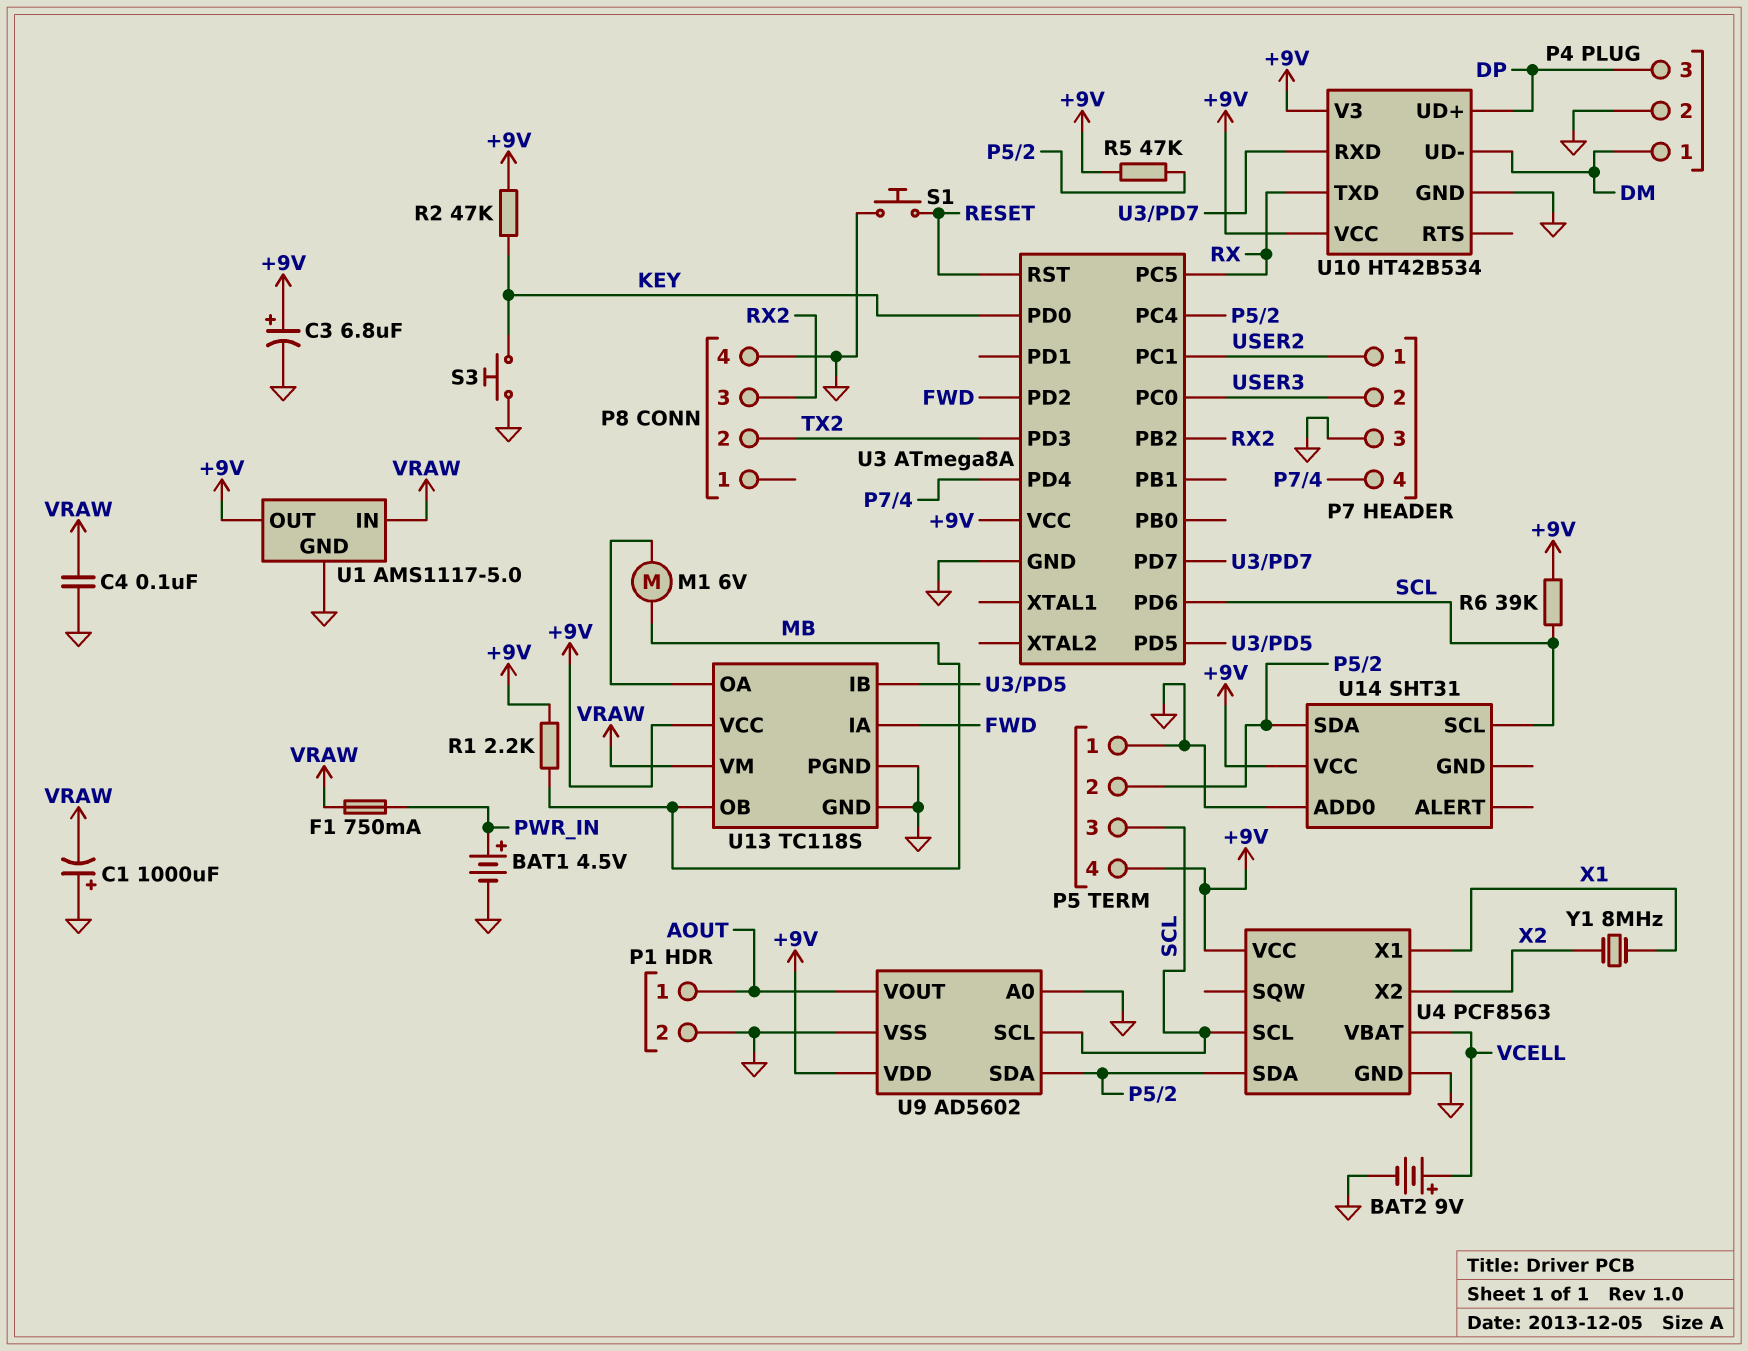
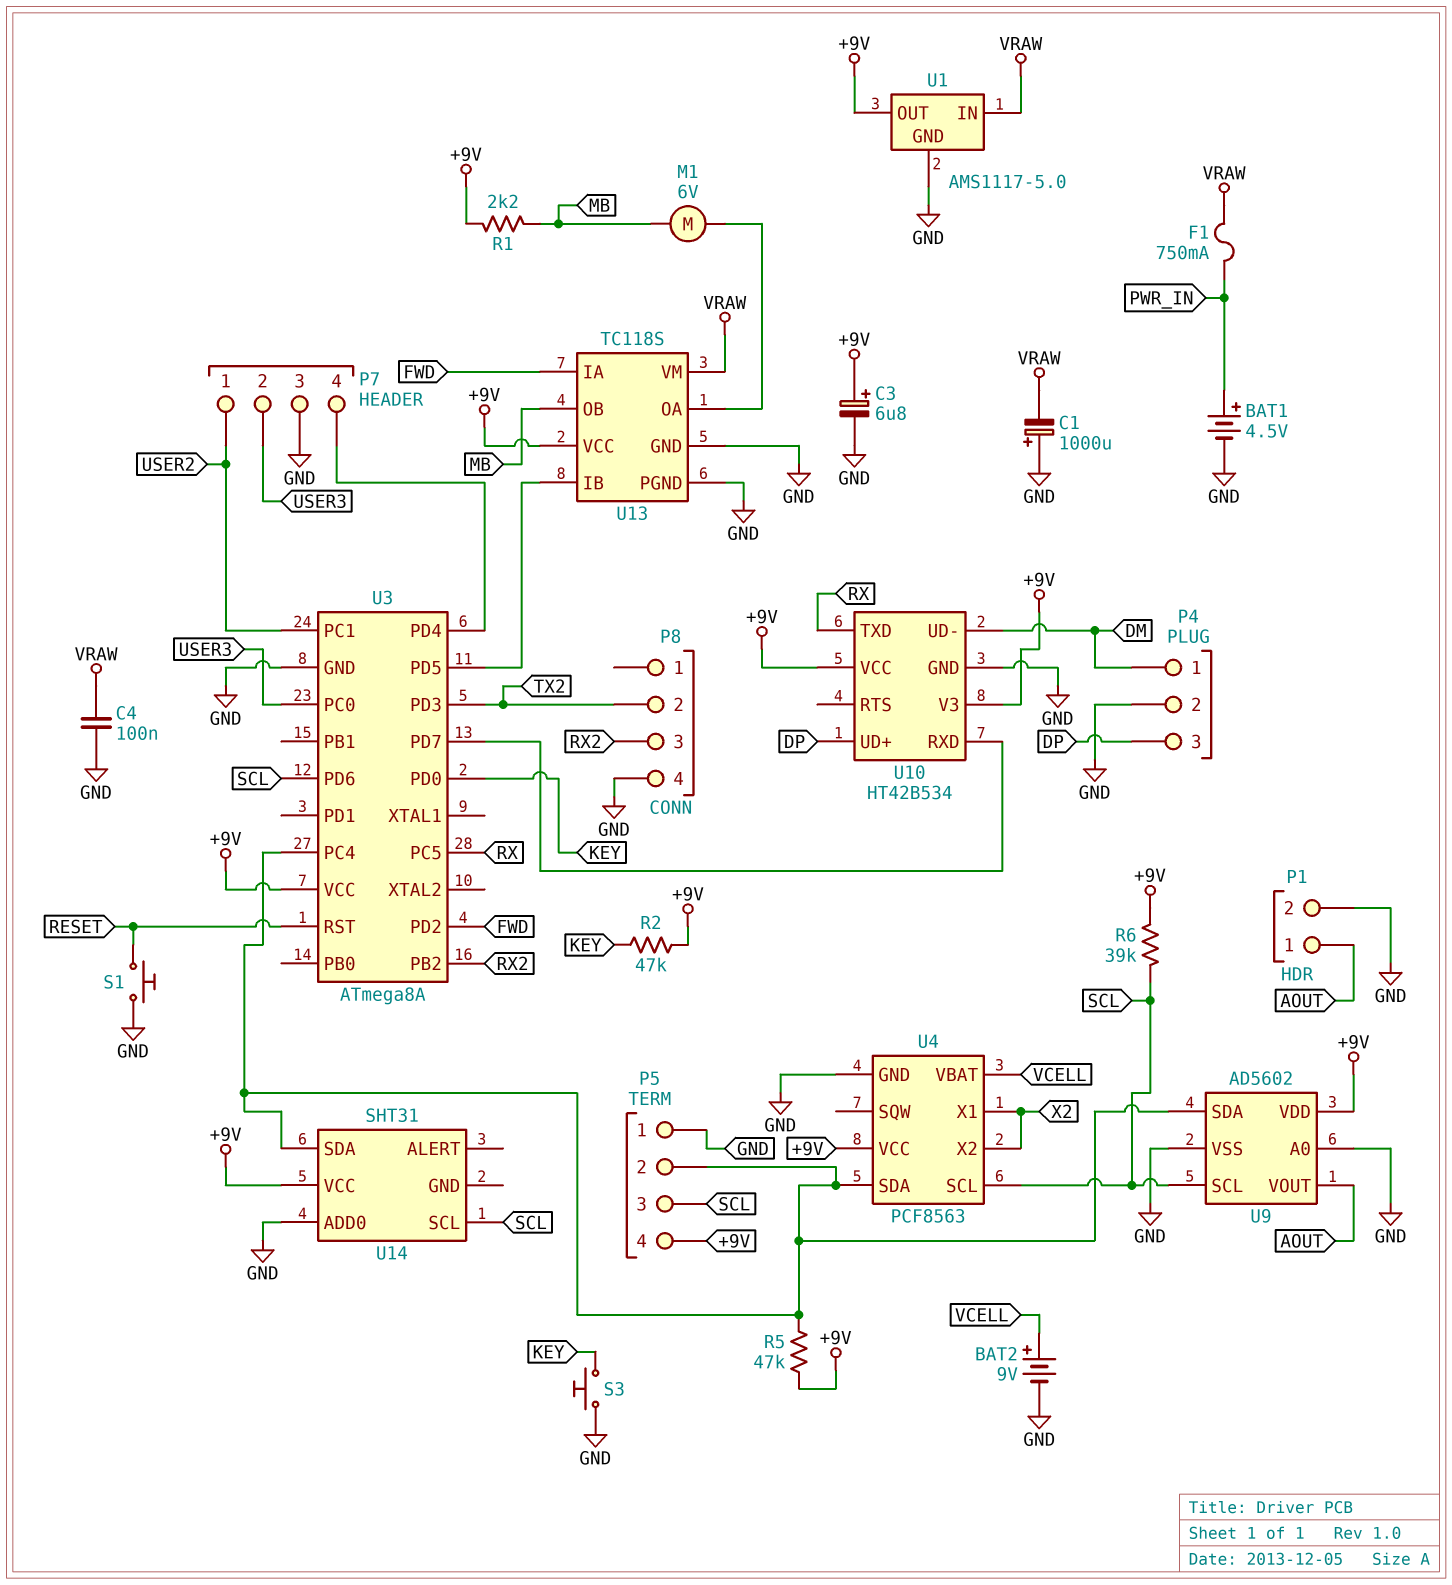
U4 pin X1: X1 -> X2
Y1: 8MHz (X1, X2) -> none

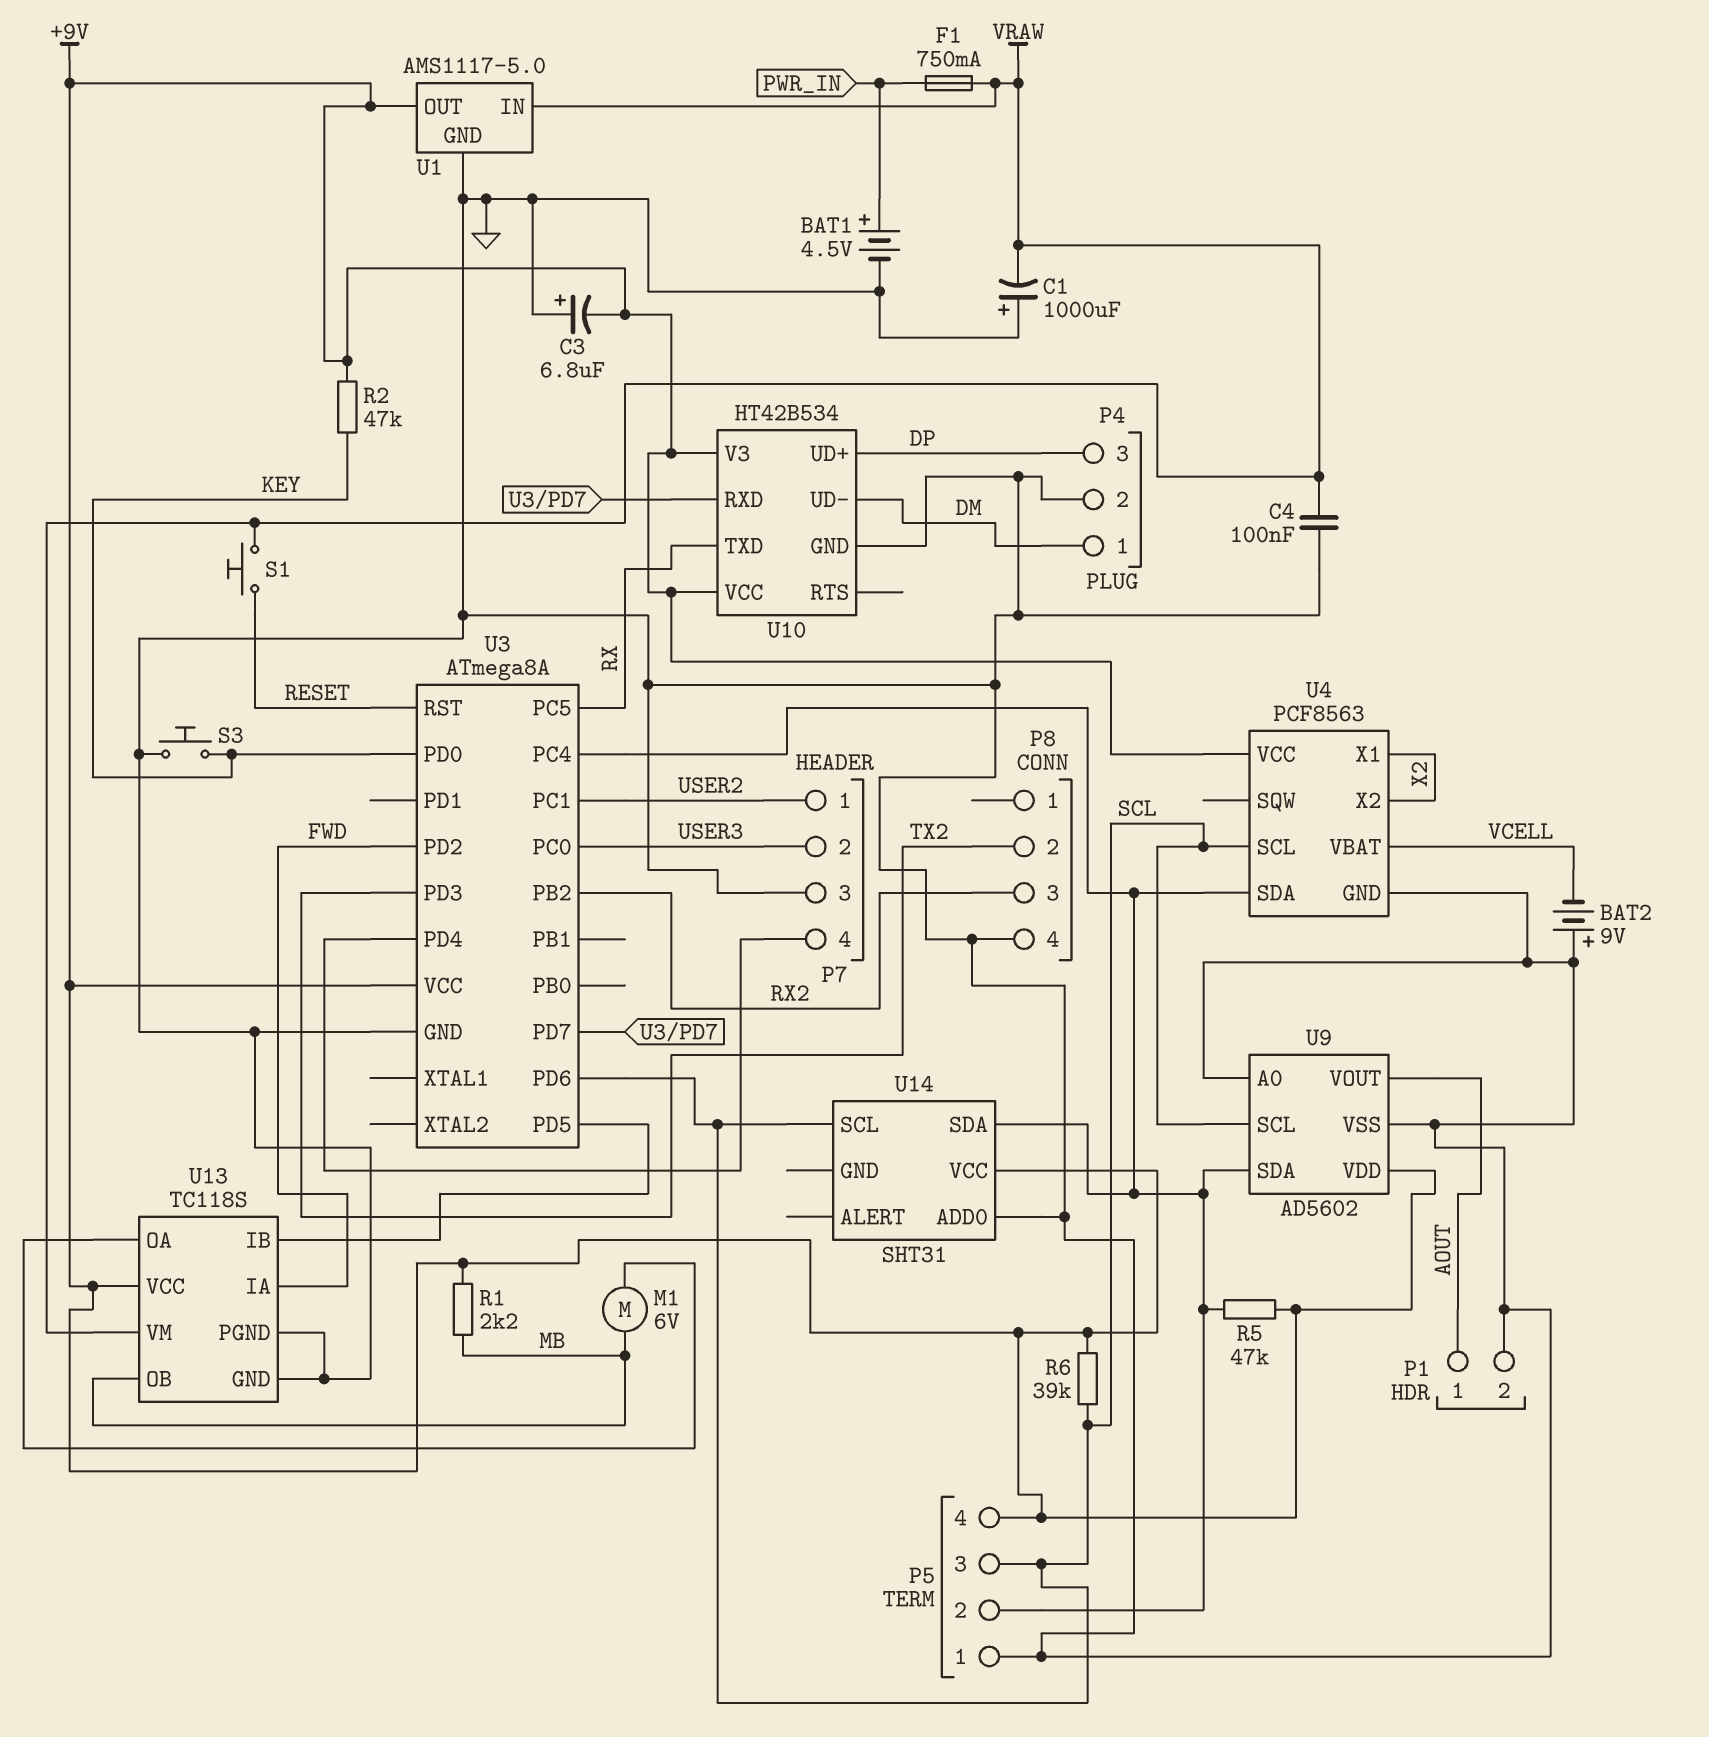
BAT2: 9V (plus VCELL, minus GND) -> 9V (plus GND, minus VCELL)
C3: 6.8uF (plus +9V, minus GND) -> 6.8uF (plus GND, minus +9V)
S1: button (GND, RESET) -> button (RESET, VRAW)

